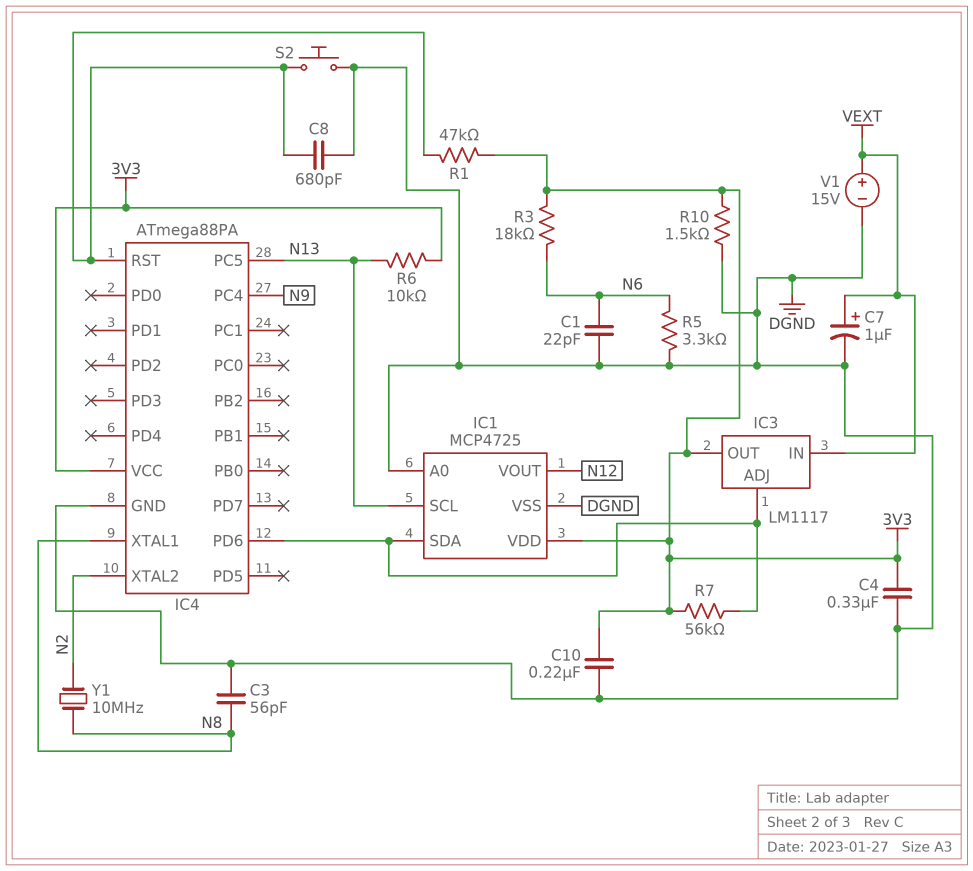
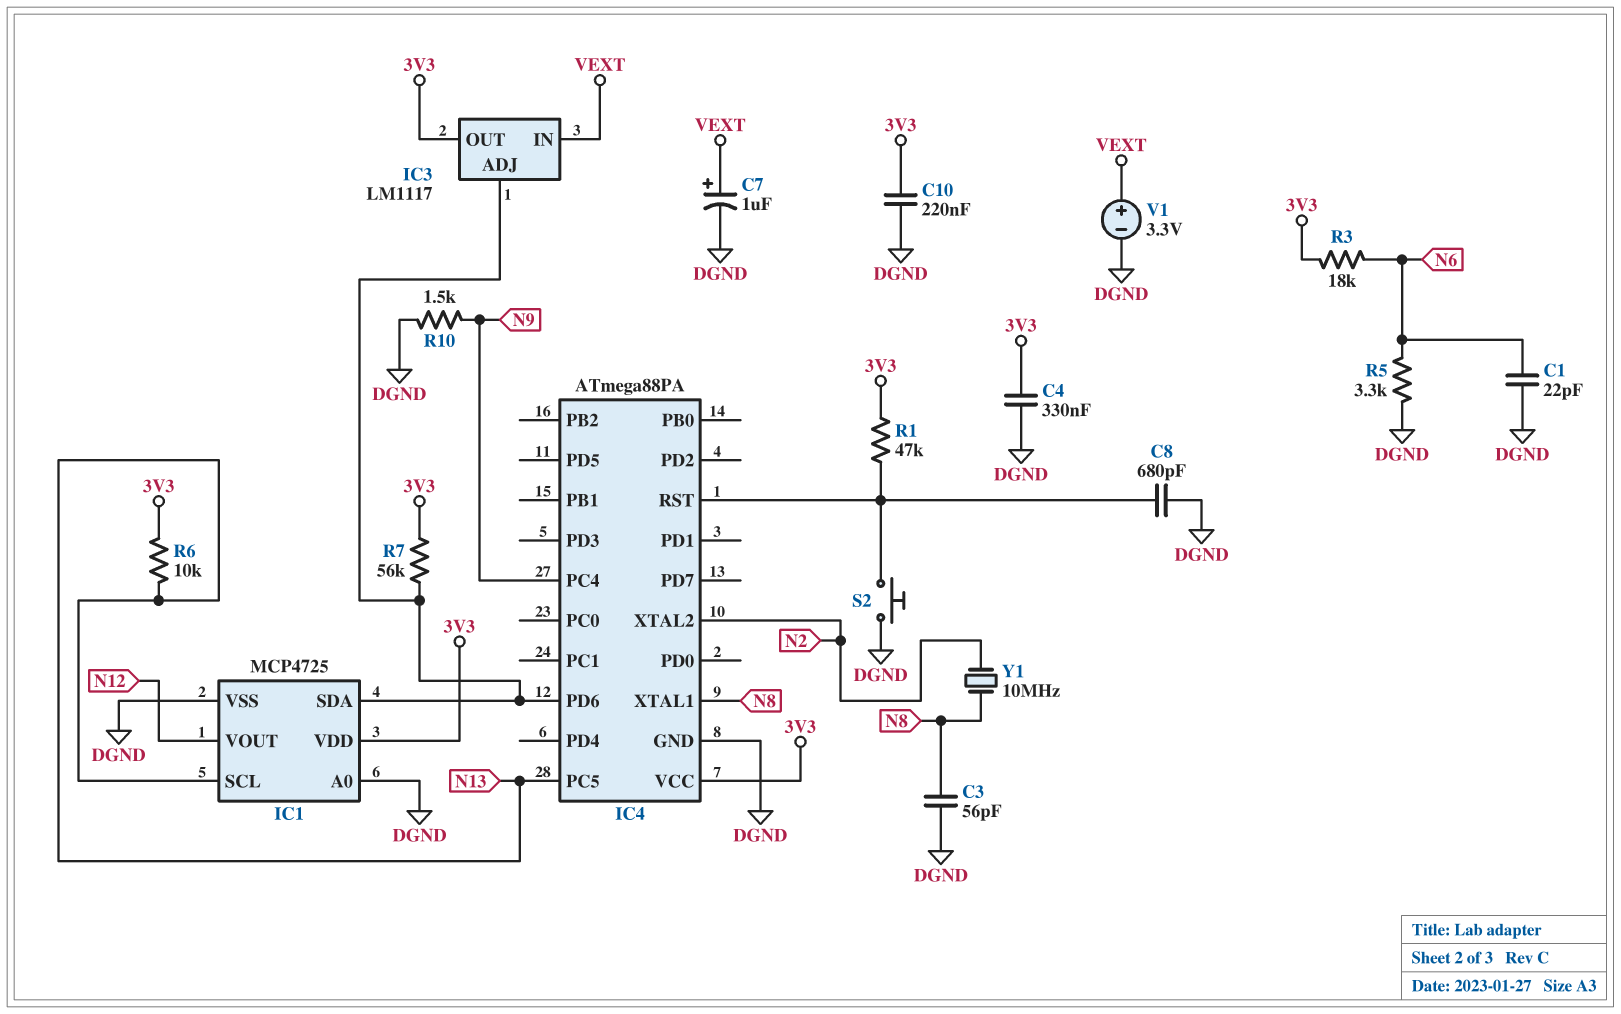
R10: 1.5k (3V3, DGND) -> 1.5k (DGND, N9)
V1: 15V (plus VEXT, minus DGND) -> 3.3V (plus VEXT, minus DGND)

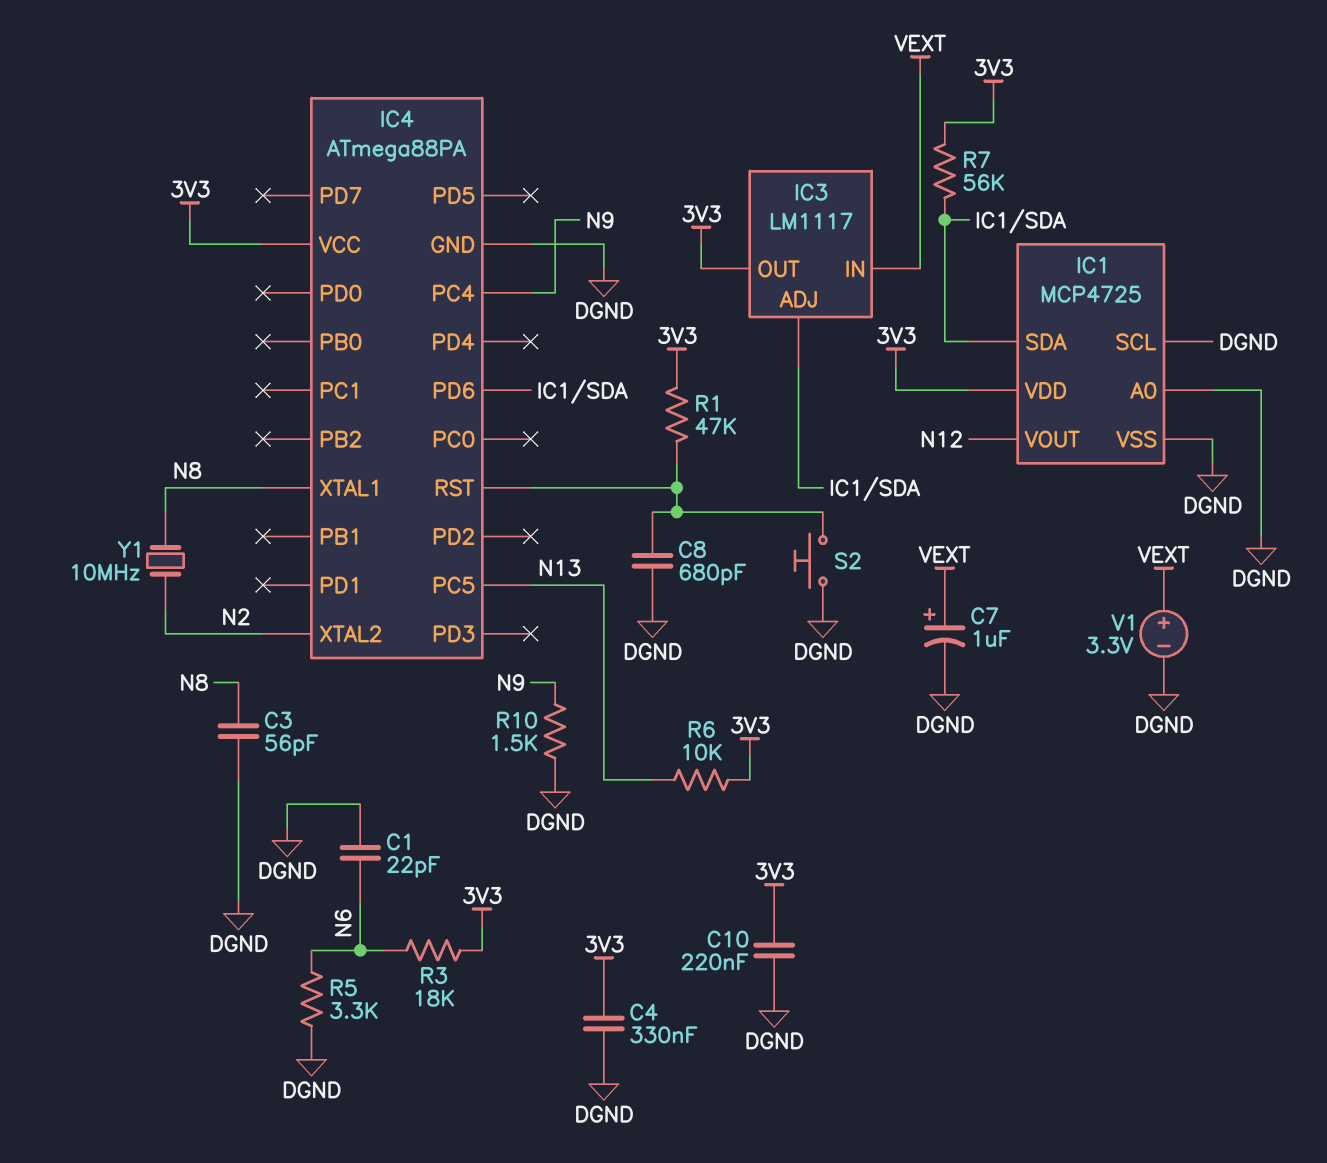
IC1 pin SCL: N13 -> DGND

